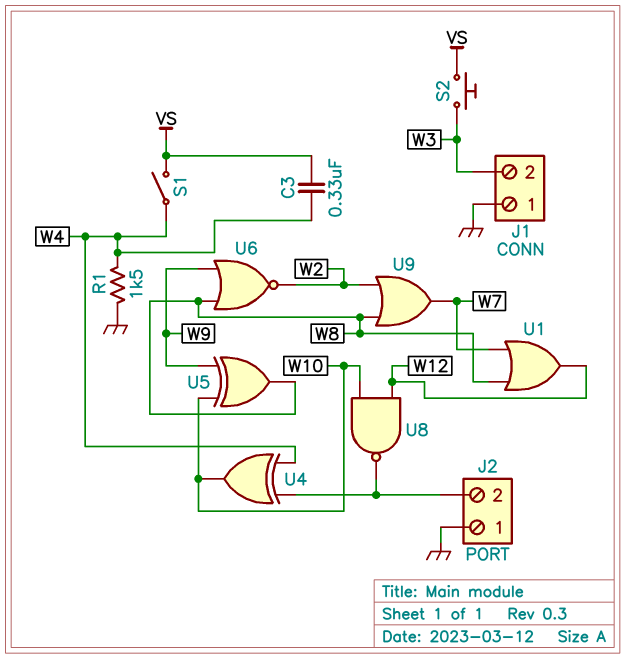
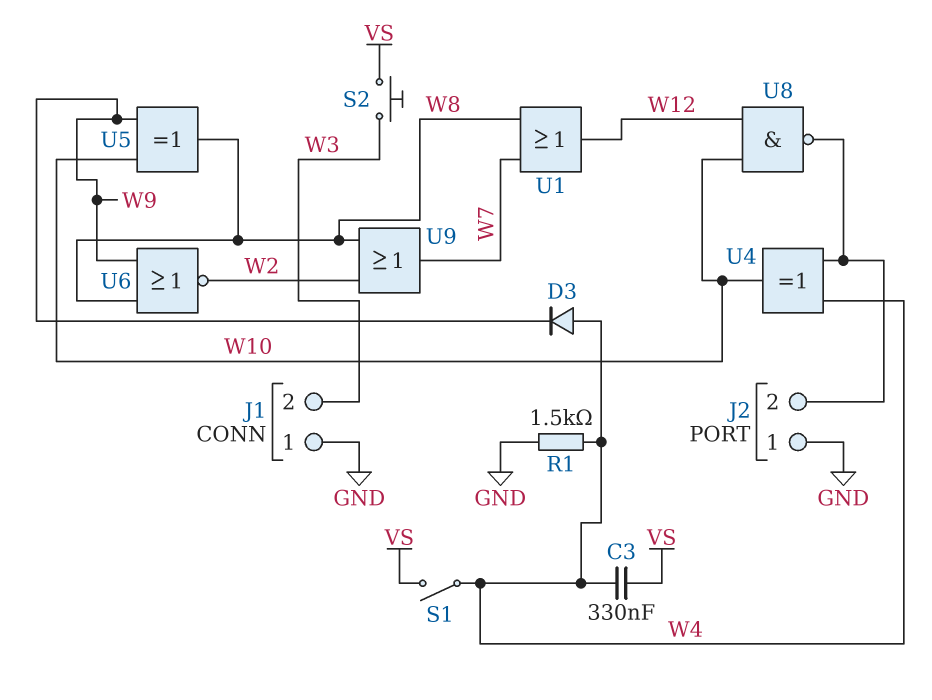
D3: none -> diode (A W4, K W9)

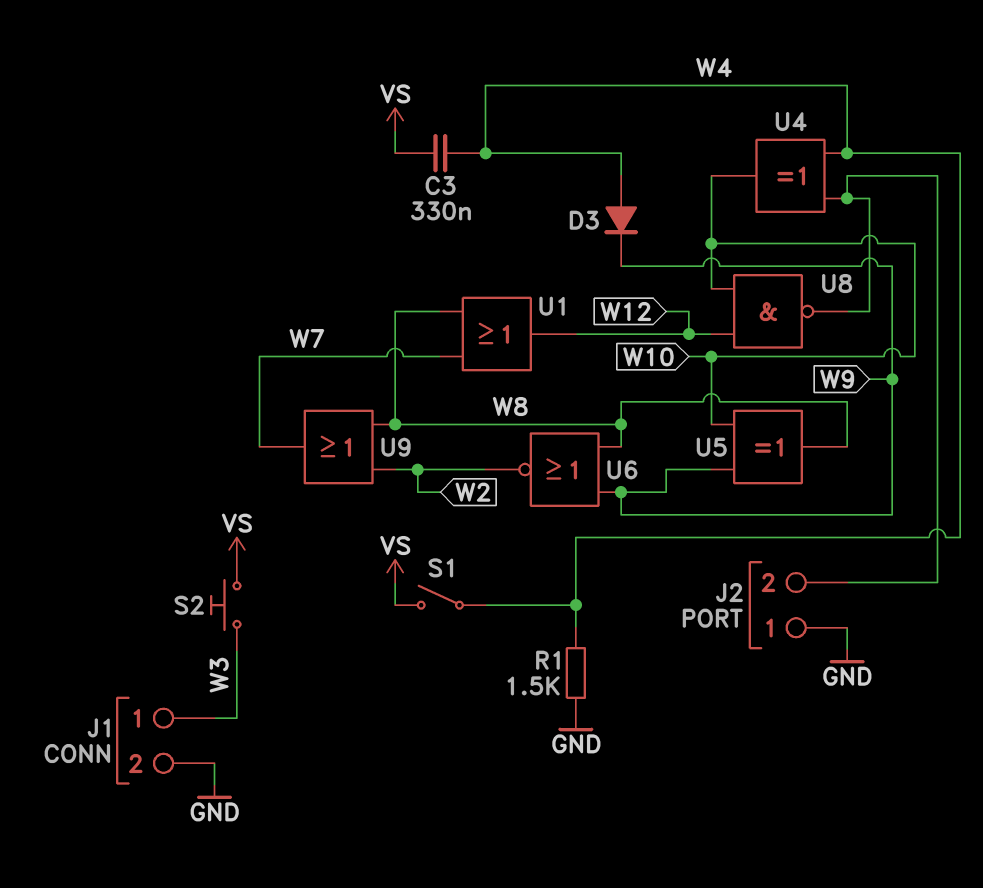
J1 pin 1: GND -> W3
J1 pin 2: W3 -> GND

